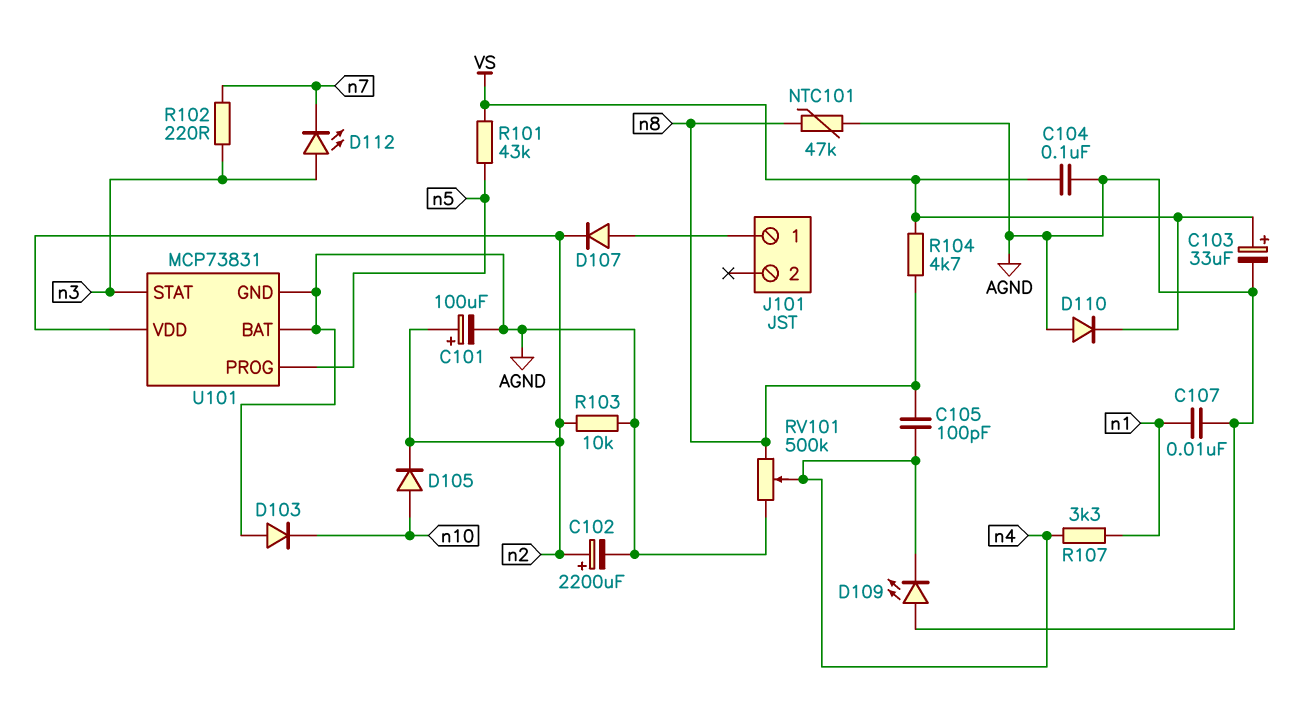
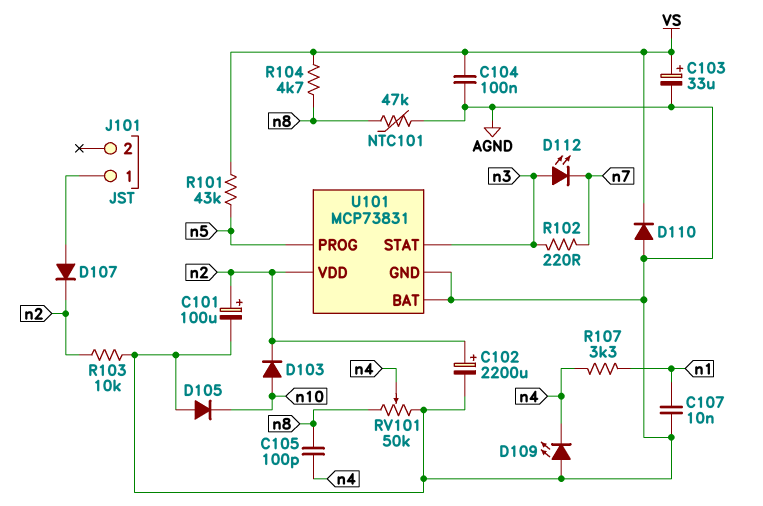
D103: diode (A AGND, K n10) -> diode (A n10, K n2)
D105: diode (A n10, K n2) -> diode (A AGND, K n10)
RV101: 500k (AGND, n8, wiper n4) -> 50k (AGND, n8, wiper n4)

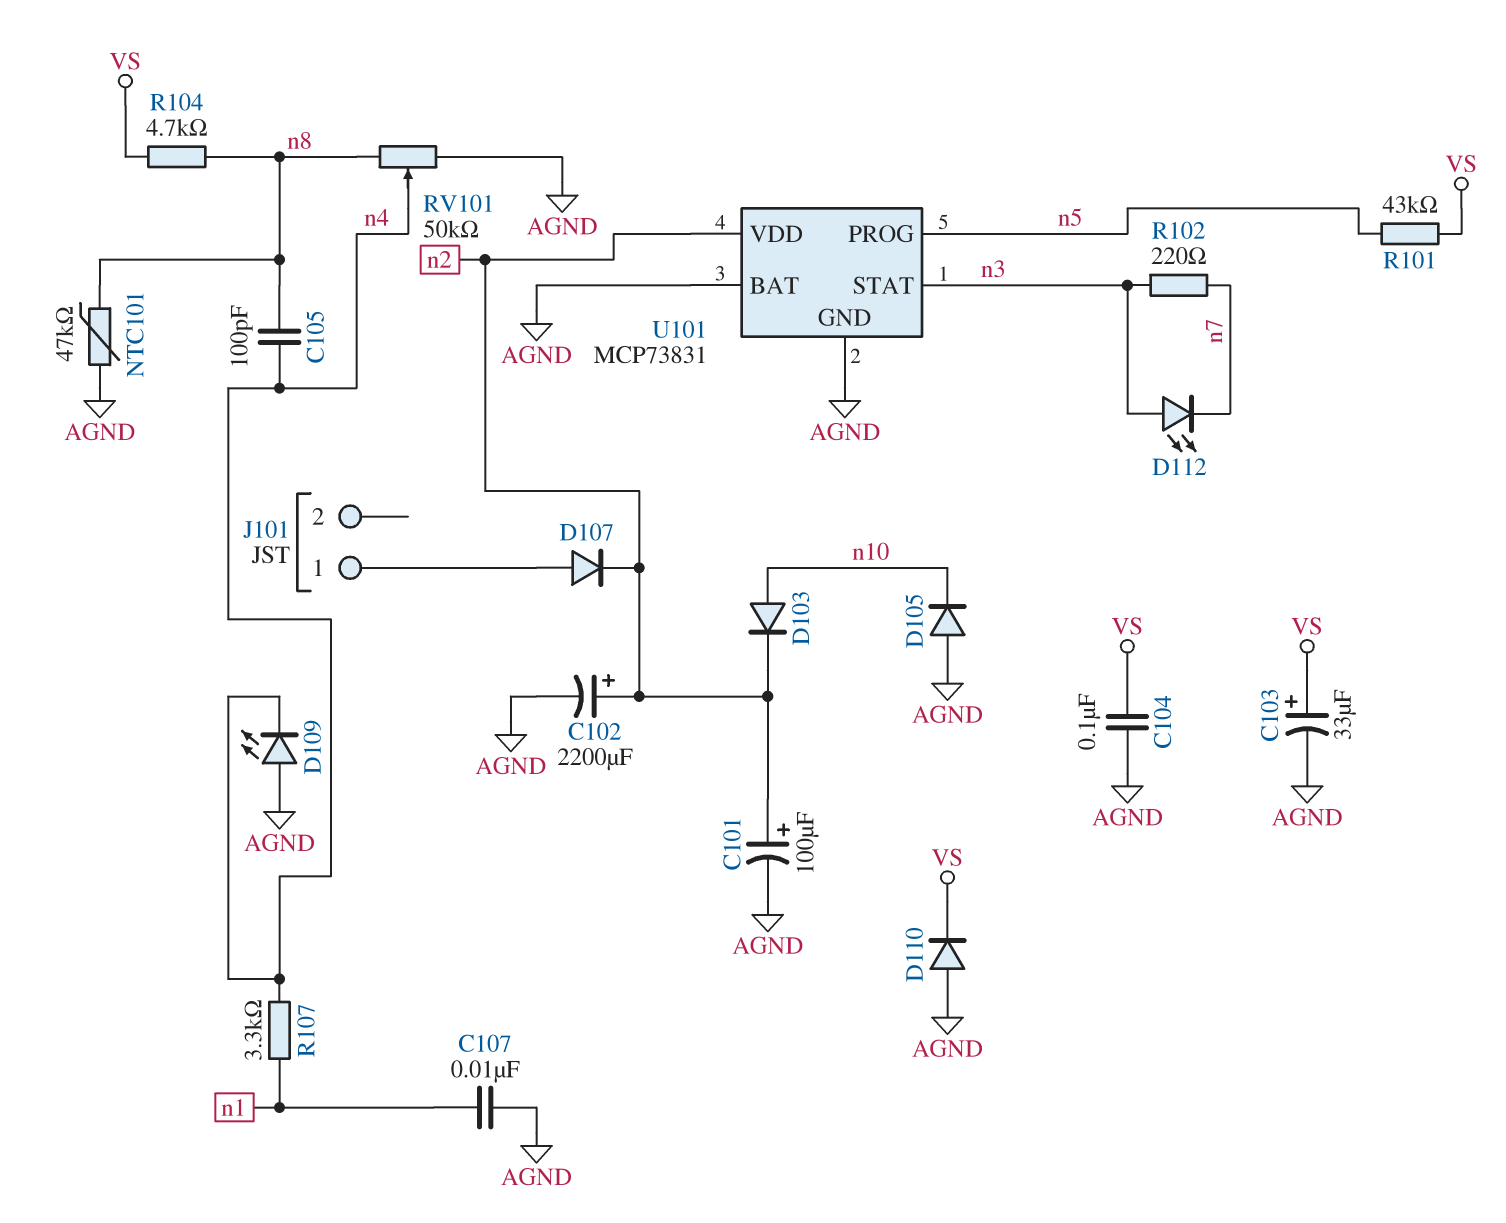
R103: 10k (AGND, n2) -> none

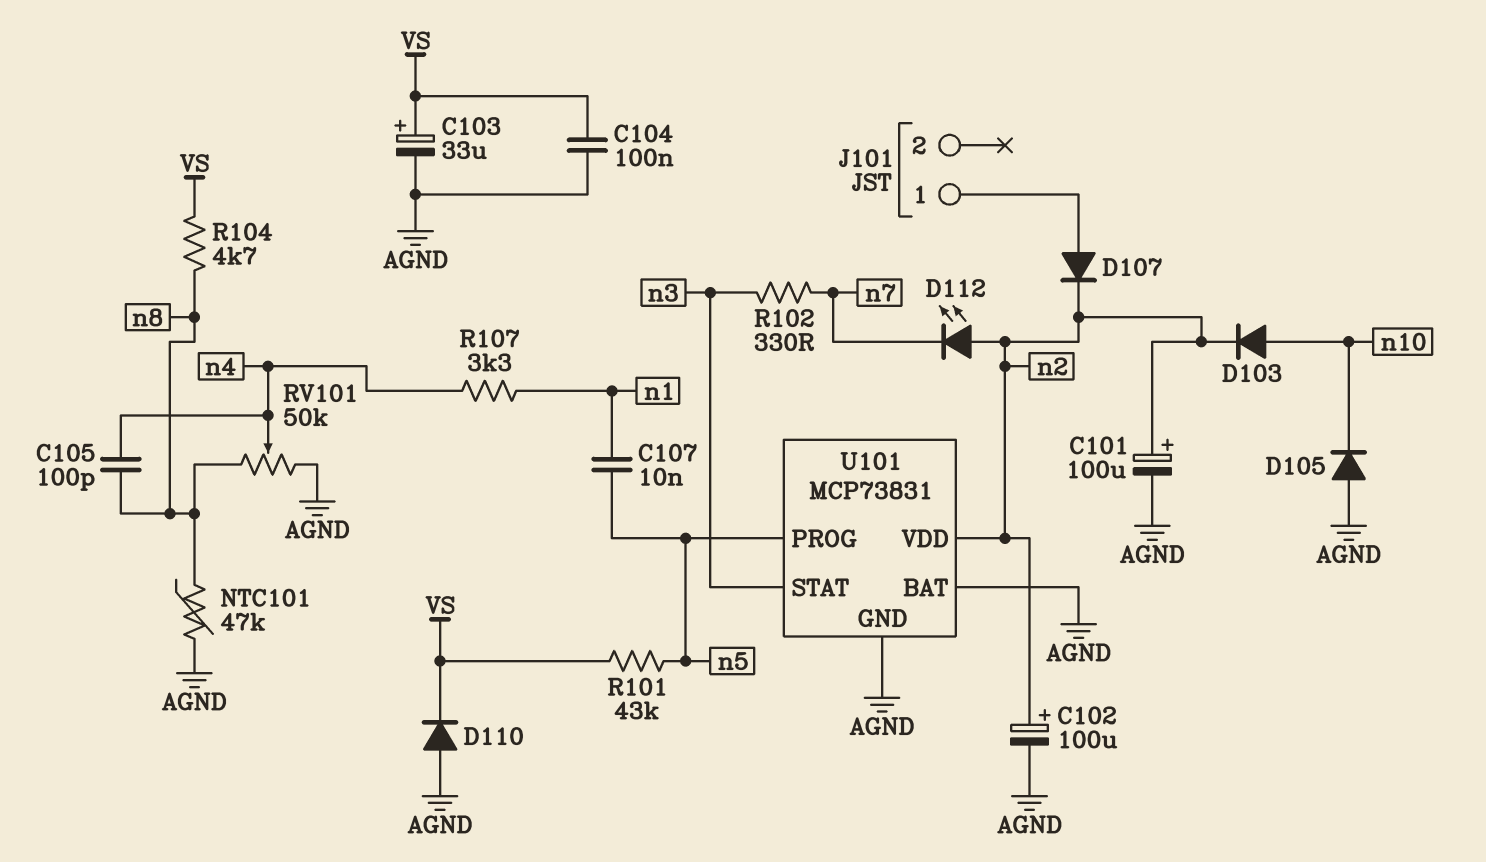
C102: 2200uF (plus n2, minus AGND) -> 100uF (plus n2, minus AGND)
C107: 10nF (AGND, n1) -> 10nF (n1, n5)
D109: LED (A AGND, K n4) -> none
D112: LED (A n3, K n7) -> LED (A n2, K n7)
R102: 220 (n3, n7) -> 330 (n3, n7)

